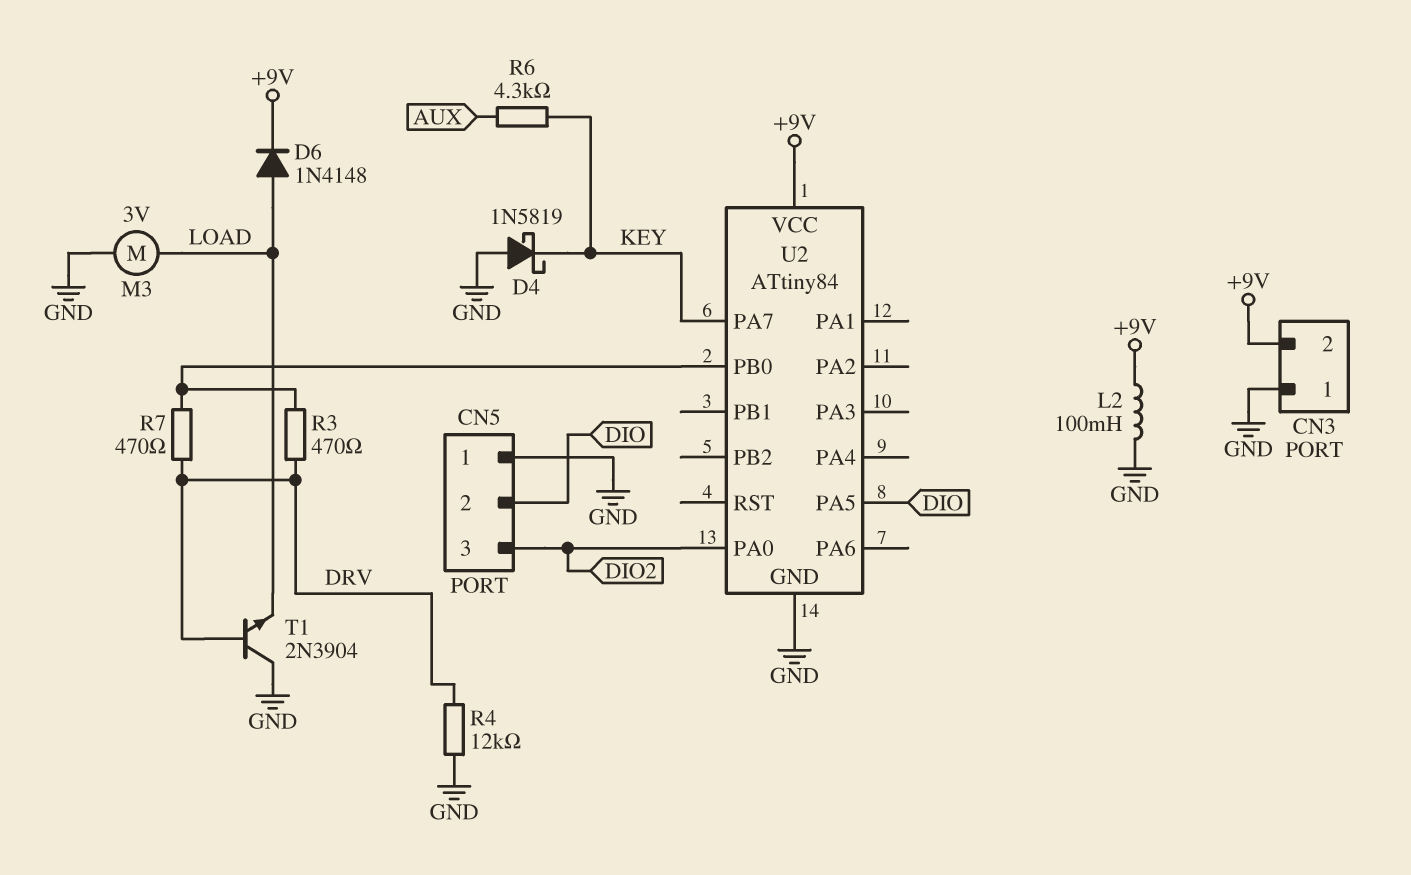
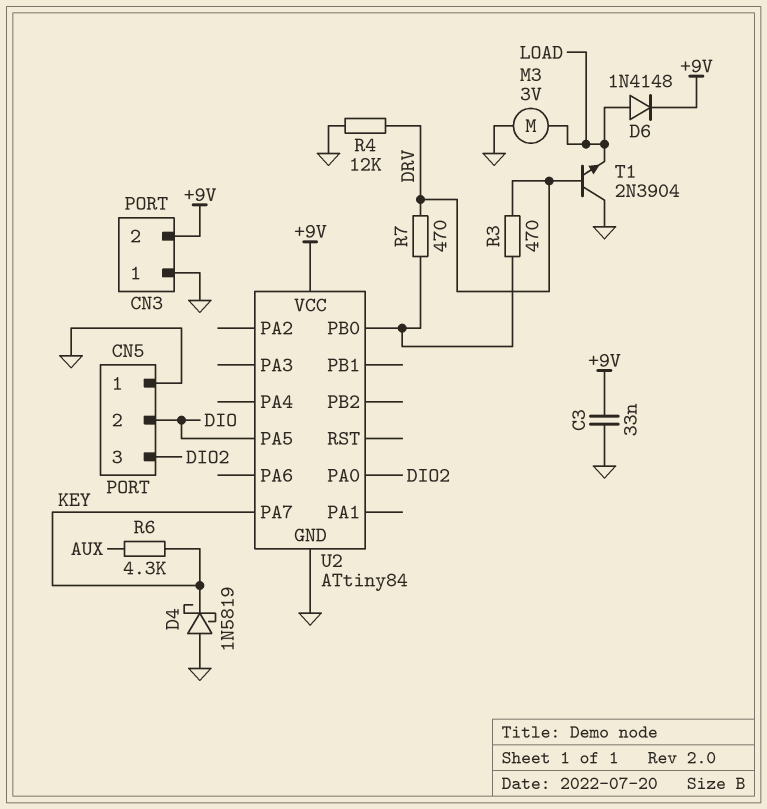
C3: none -> 33nF (+9V, GND)
L2: 100mH (+9V, GND) -> none

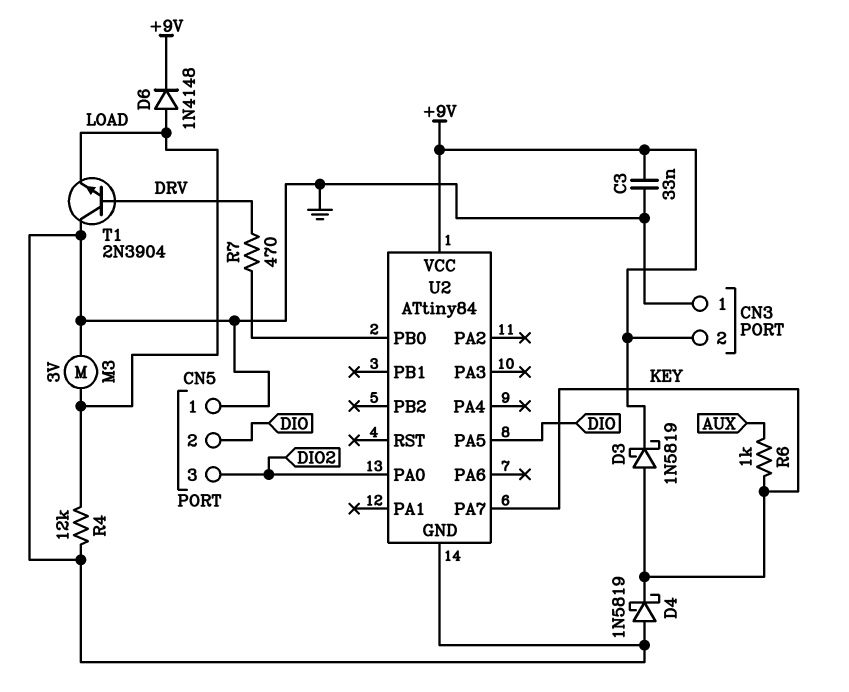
D3: none -> schottky 1N5819 (A KEY, K +9V)
R3: 470 (DRV, U2/PB0) -> none
R4: 12k (DRV, GND) -> 12k (GND, LOAD)
R6: 4.3k (AUX, KEY) -> 1k (AUX, KEY)

